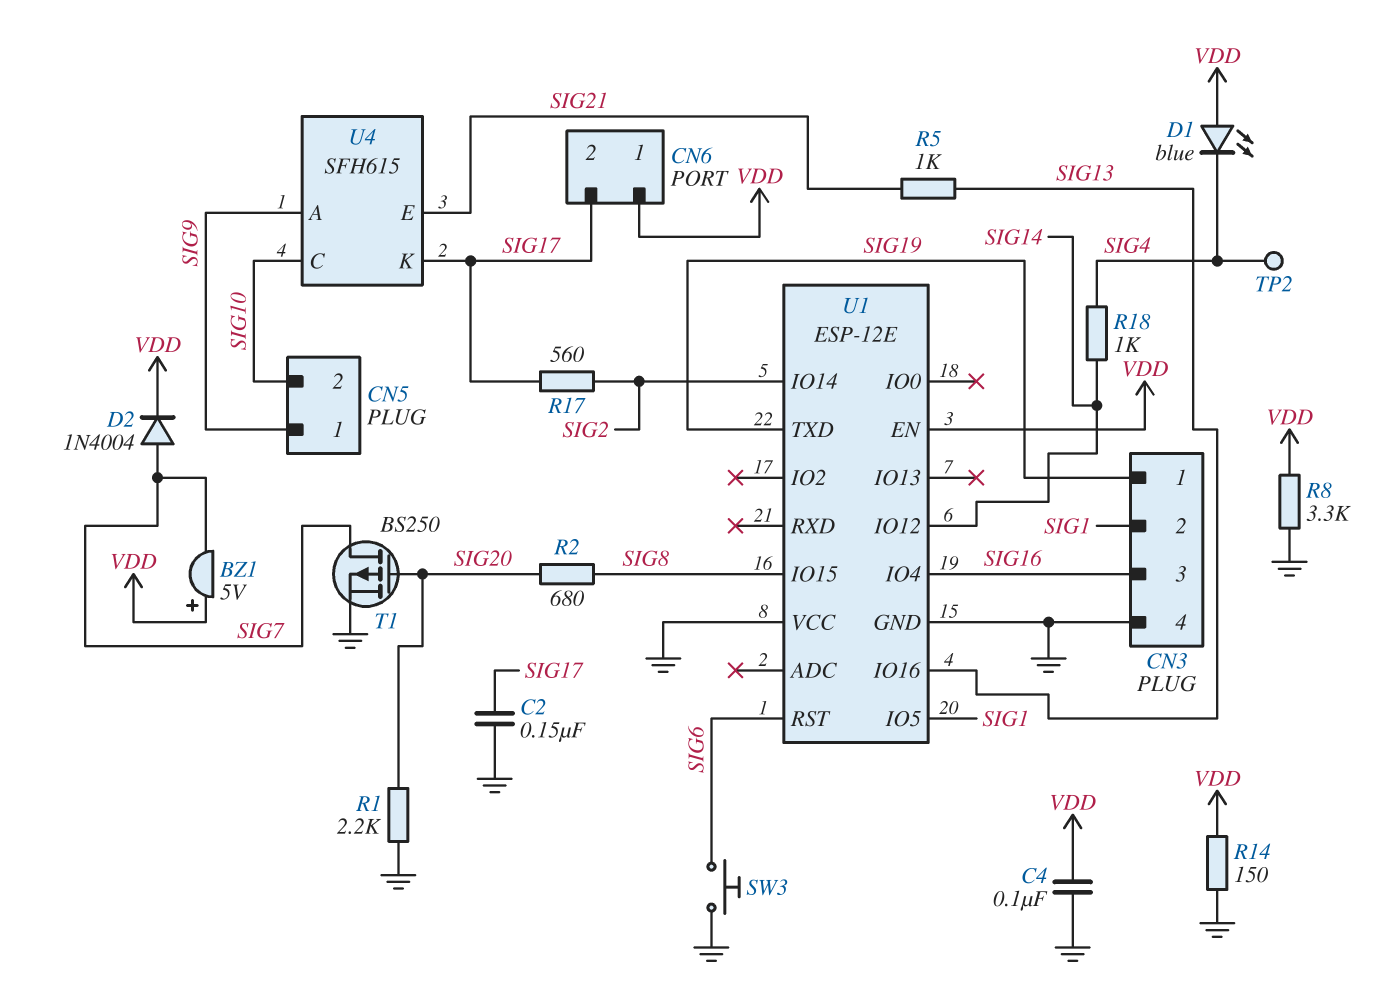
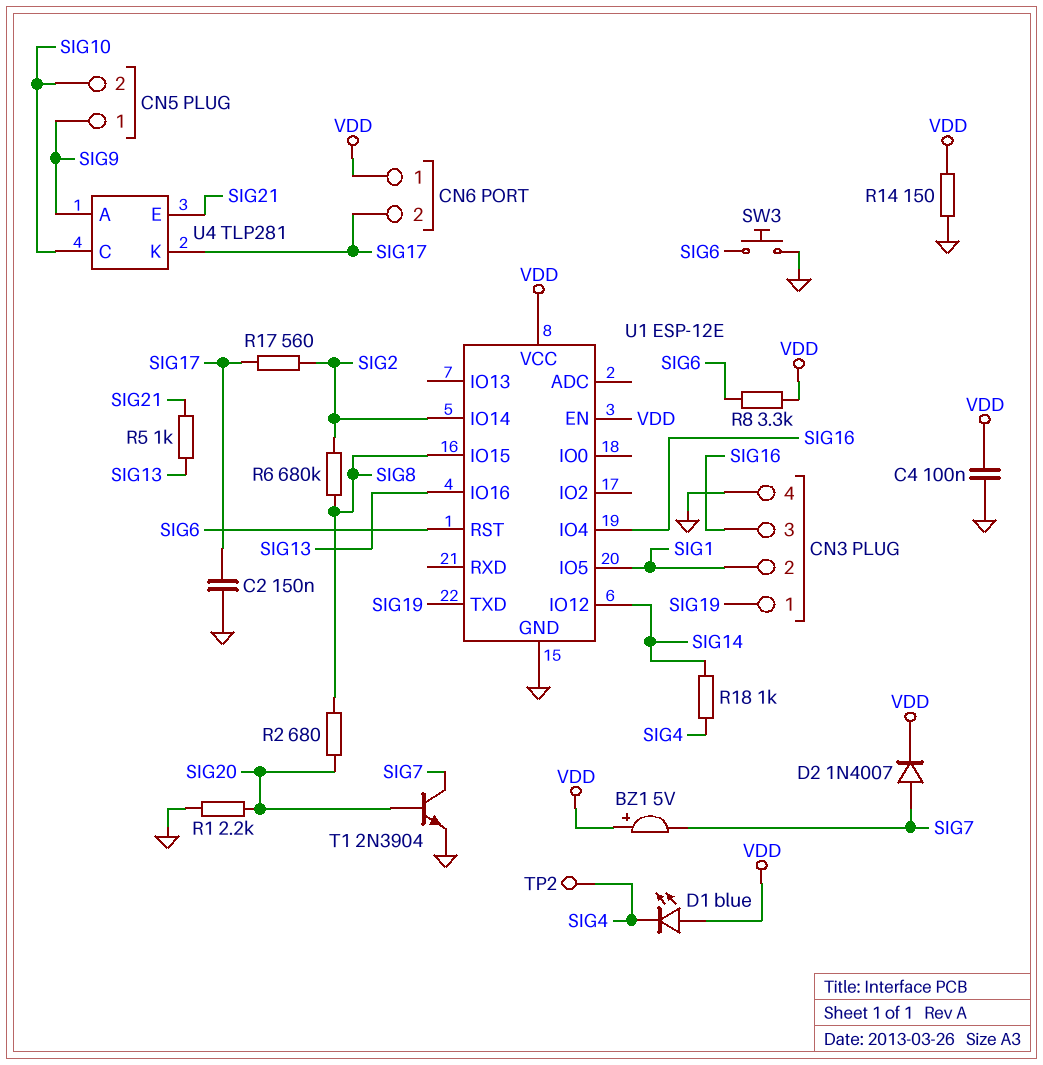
D2: diode 1N4004 (A SIG7, K VDD) -> diode 1N4007 (A SIG7, K VDD)
R6: none -> 680k (SIG2, SIG8)
R8: 3.3k (GND, VDD) -> 3.3k (SIG6, VDD)
T1: PMOS BS250 (G SIG20, D SIG7, S GND) -> NPN 2N3904 (B SIG20, C SIG7, E GND)
U1 pin VCC: GND -> VDD
U4: SFH615 -> TLP281

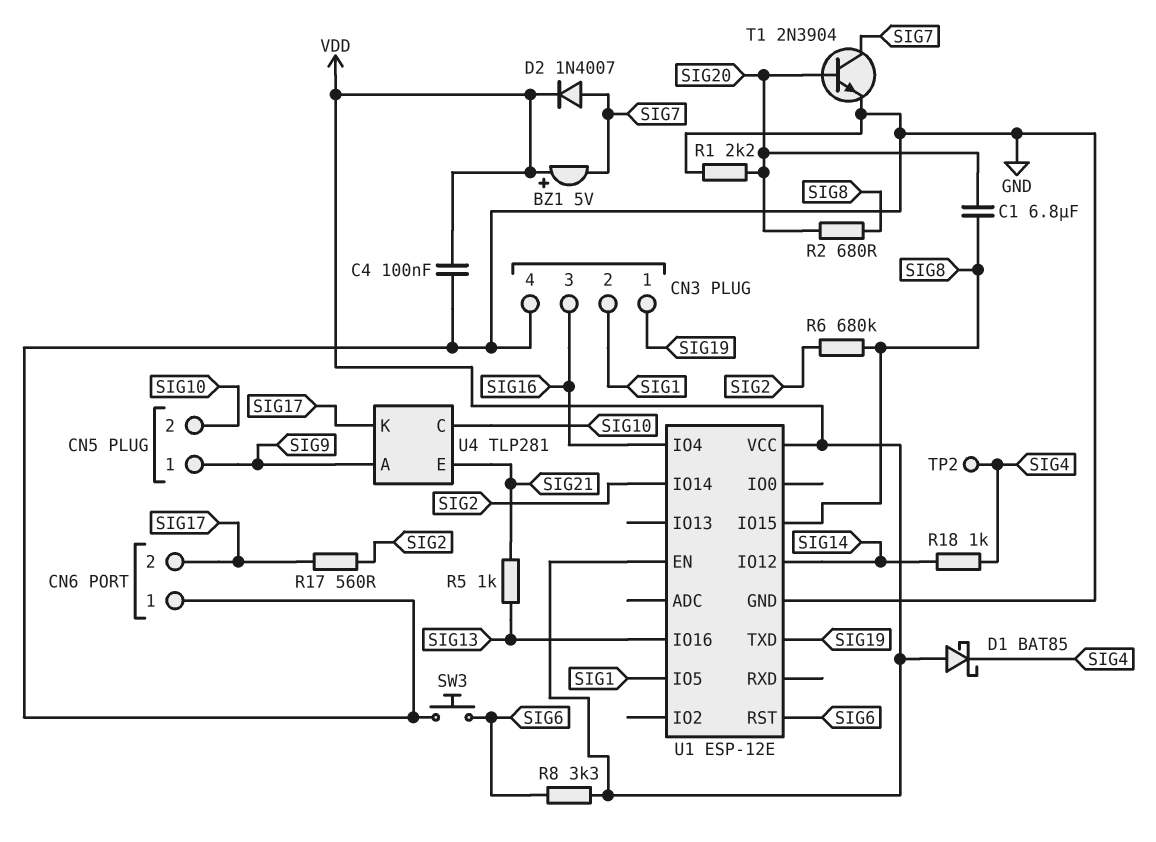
C1: none -> 6.8uF (SIG8, SIG20)
C2: 150nF (GND, SIG17) -> none
CN6 pin 1: VDD -> GND
D1: LED blue (A VDD, K SIG4) -> schottky BAT85 (A VDD, K SIG4)
R14: 150 (GND, VDD) -> none

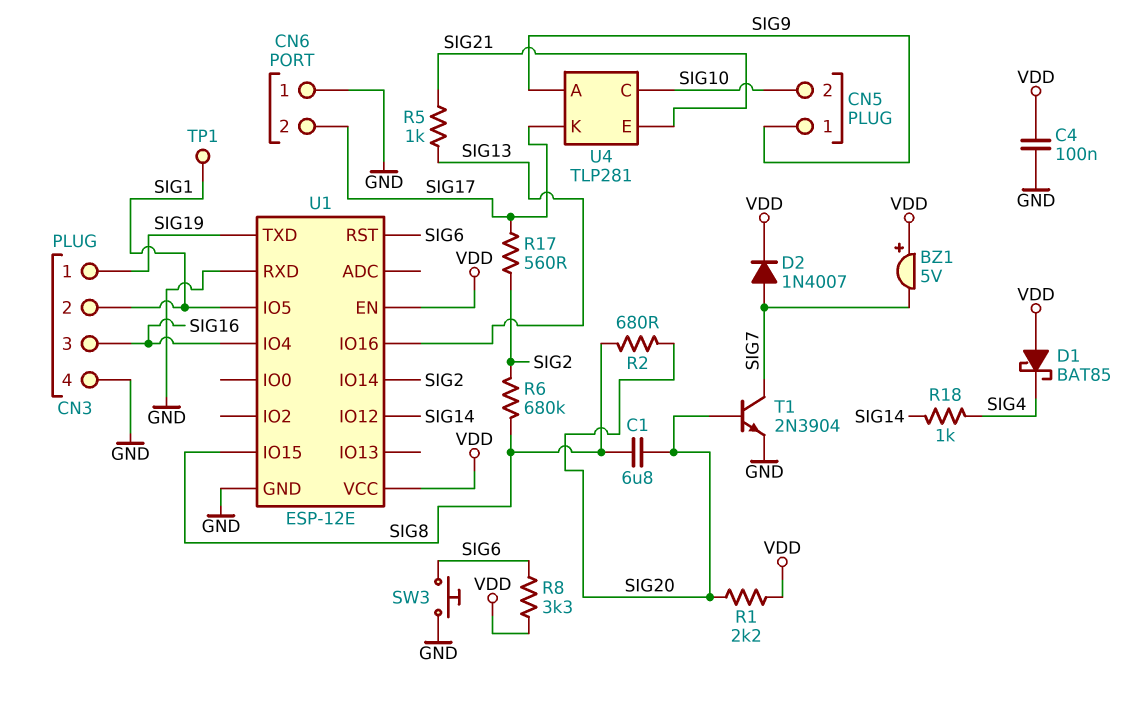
R1: 2.2k (GND, SIG20) -> 2.2k (SIG20, VDD)
TP1: none -> test point (SIG1)
TP2: test point (SIG4) -> none
U1 pin RXD: none -> GND

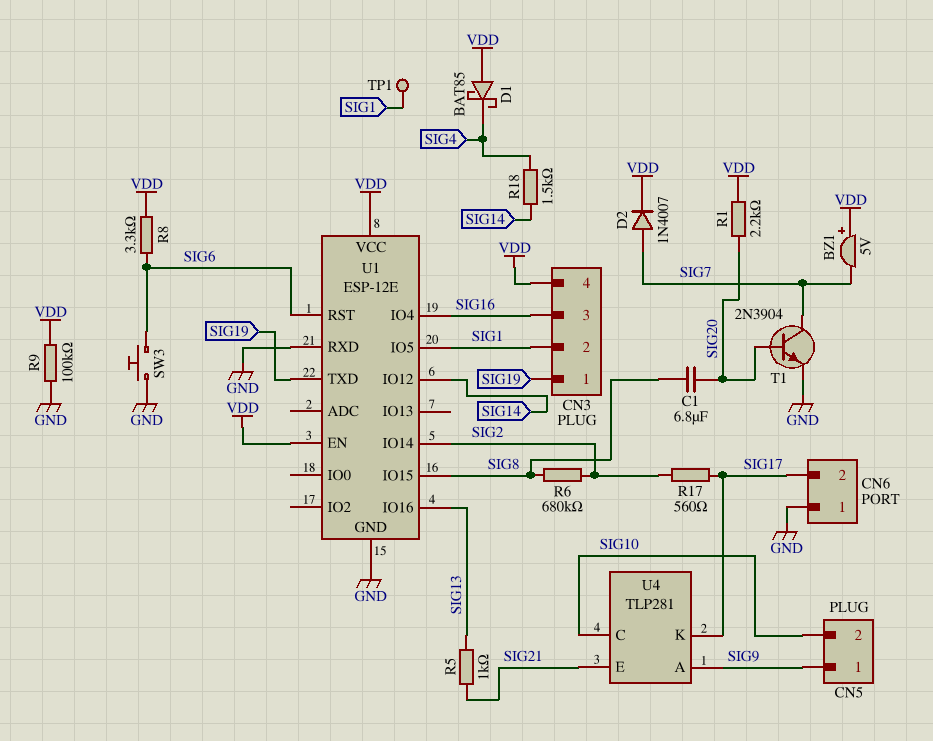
C4: 100nF (GND, VDD) -> none
CN3 pin 4: GND -> VDD
R2: 680 (SIG8, SIG20) -> none
R9: none -> 100k (GND, VDD)
R18: 1k (SIG4, SIG14) -> 1.5k (SIG4, SIG14)

